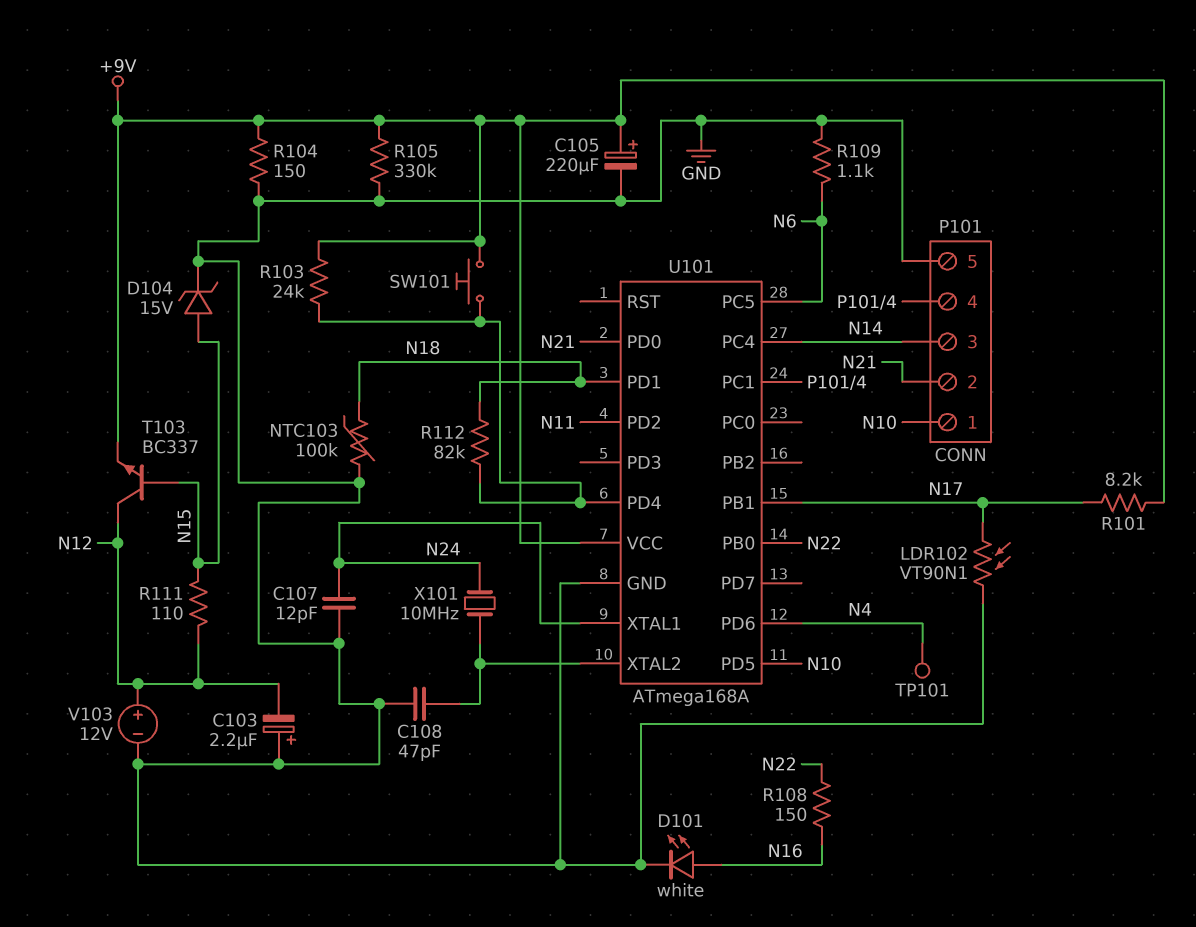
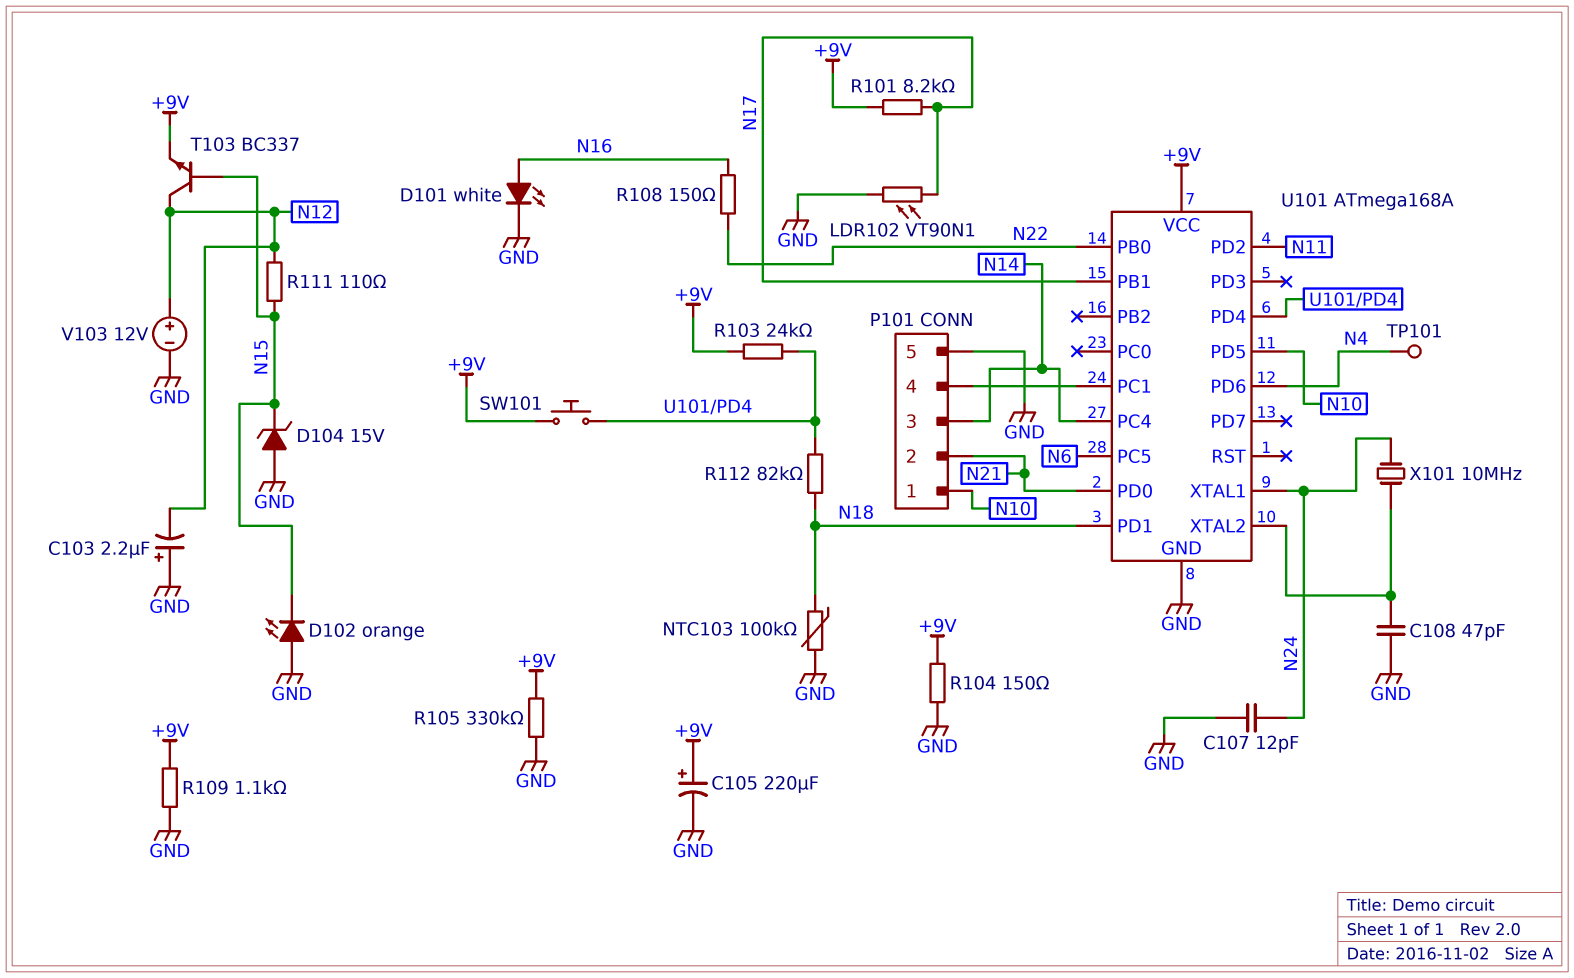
D102: none -> LED orange (A GND, K N15)
D104: zener 15V (A N15, K GND) -> zener 15V (A GND, K N15)
R109: 1.1k (GND, N6) -> 1.1k (+9V, GND)

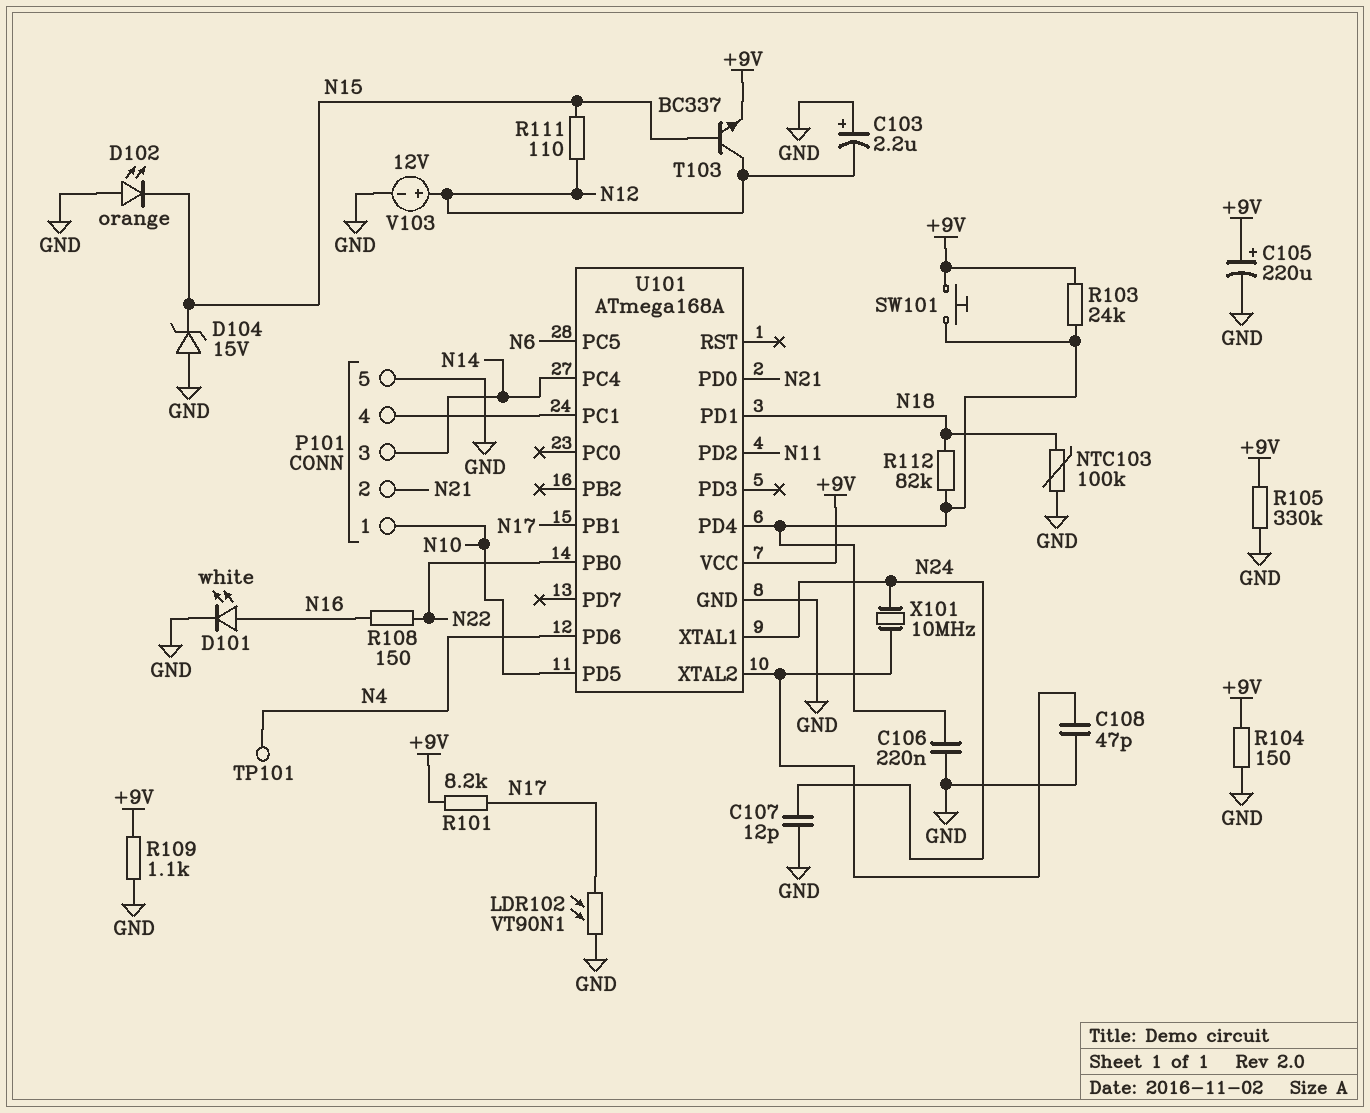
C106: none -> 220nF (GND, U101/PD4)

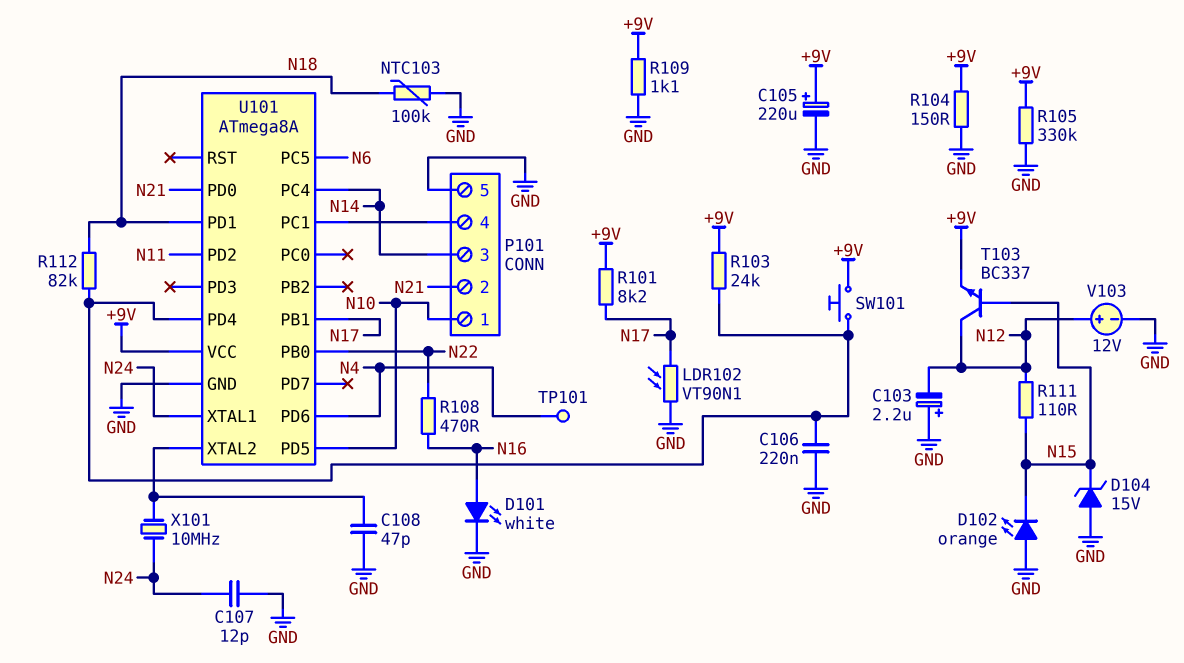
R108: 150 (N16, N22) -> 470 (N16, N22)
U101: ATmega168A -> ATmega8A

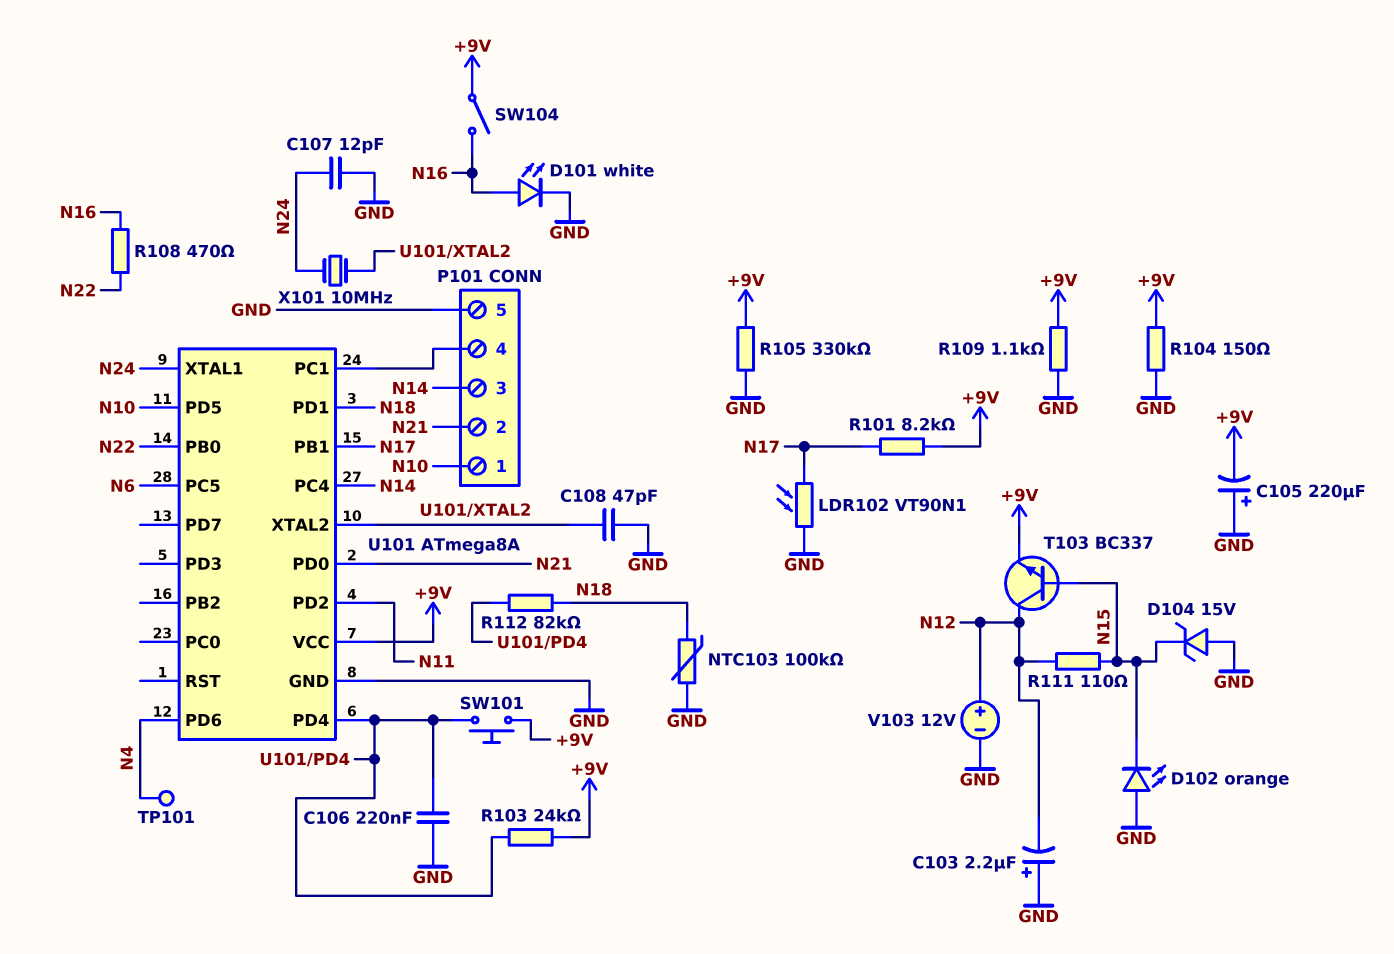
C105: 220uF (plus +9V, minus GND) -> 220uF (plus GND, minus +9V)
SW104: none -> switch (+9V, N16)

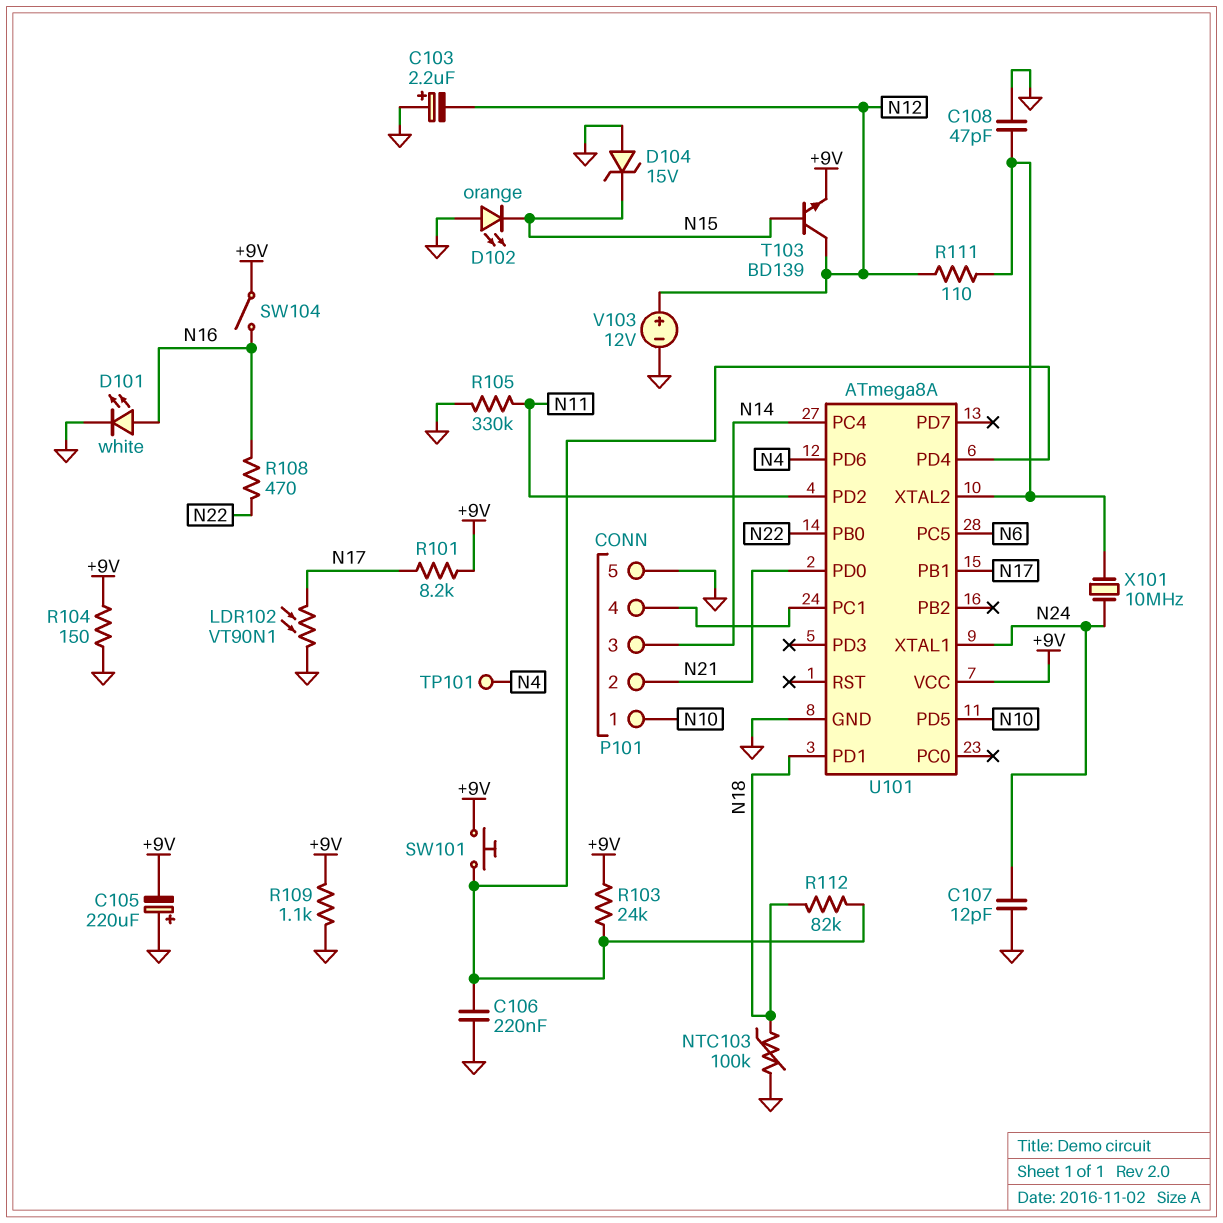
R105: 330k (+9V, GND) -> 330k (GND, N11)
R111: 110 (N12, N15) -> 110 (N12, U101/XTAL2)
T103: NPN BC337 (B N15, C N12, E +9V) -> NPN BD139 (B N15, C N12, E +9V)

